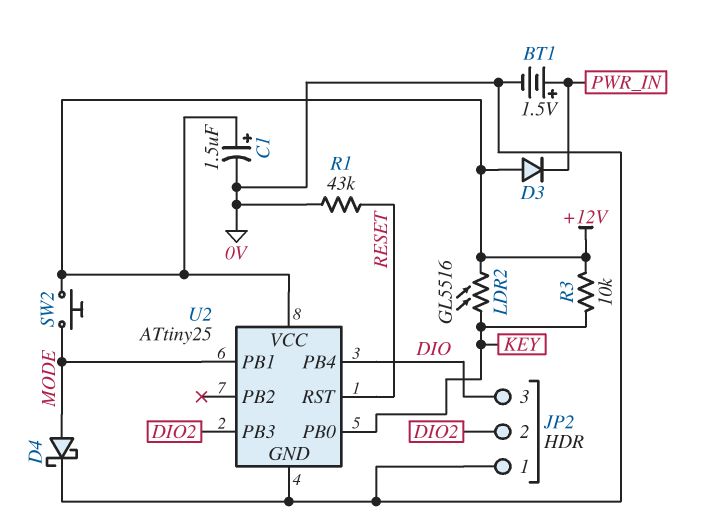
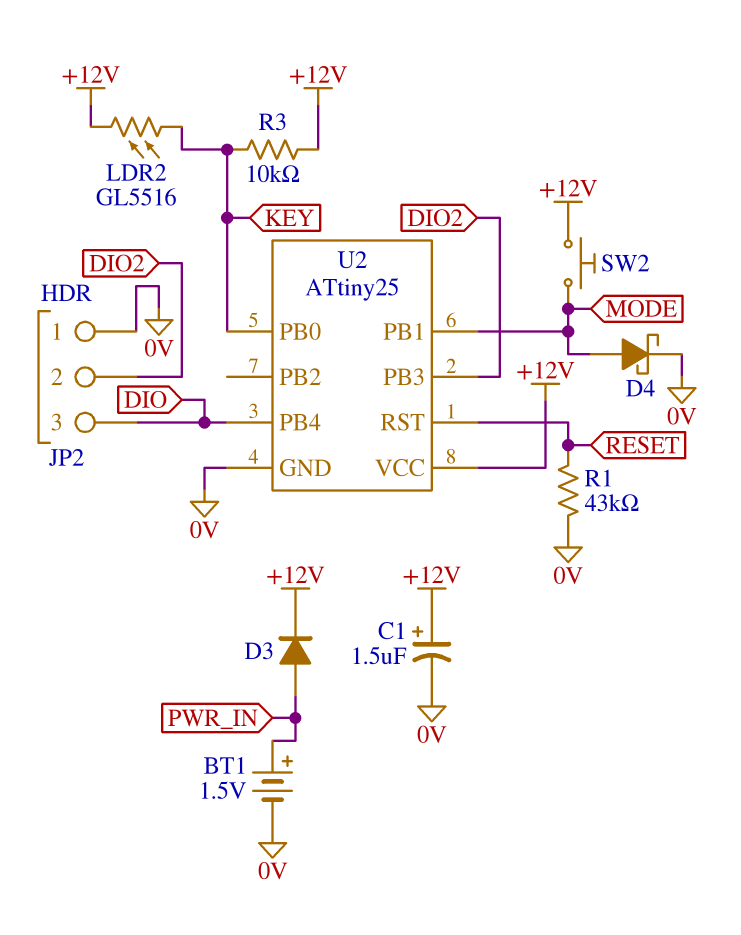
D3: diode (A +12V, K PWR_IN) -> diode (A PWR_IN, K +12V)

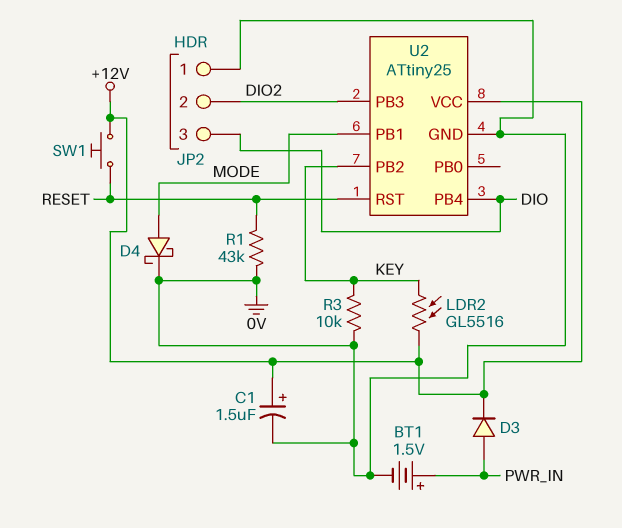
R3: 10k (+12V, KEY) -> 10k (0V, KEY)
SW1: none -> button (+12V, RESET)
SW2: button (+12V, MODE) -> none
U2 pin PB0: KEY -> none
U2 pin PB2: none -> KEY

